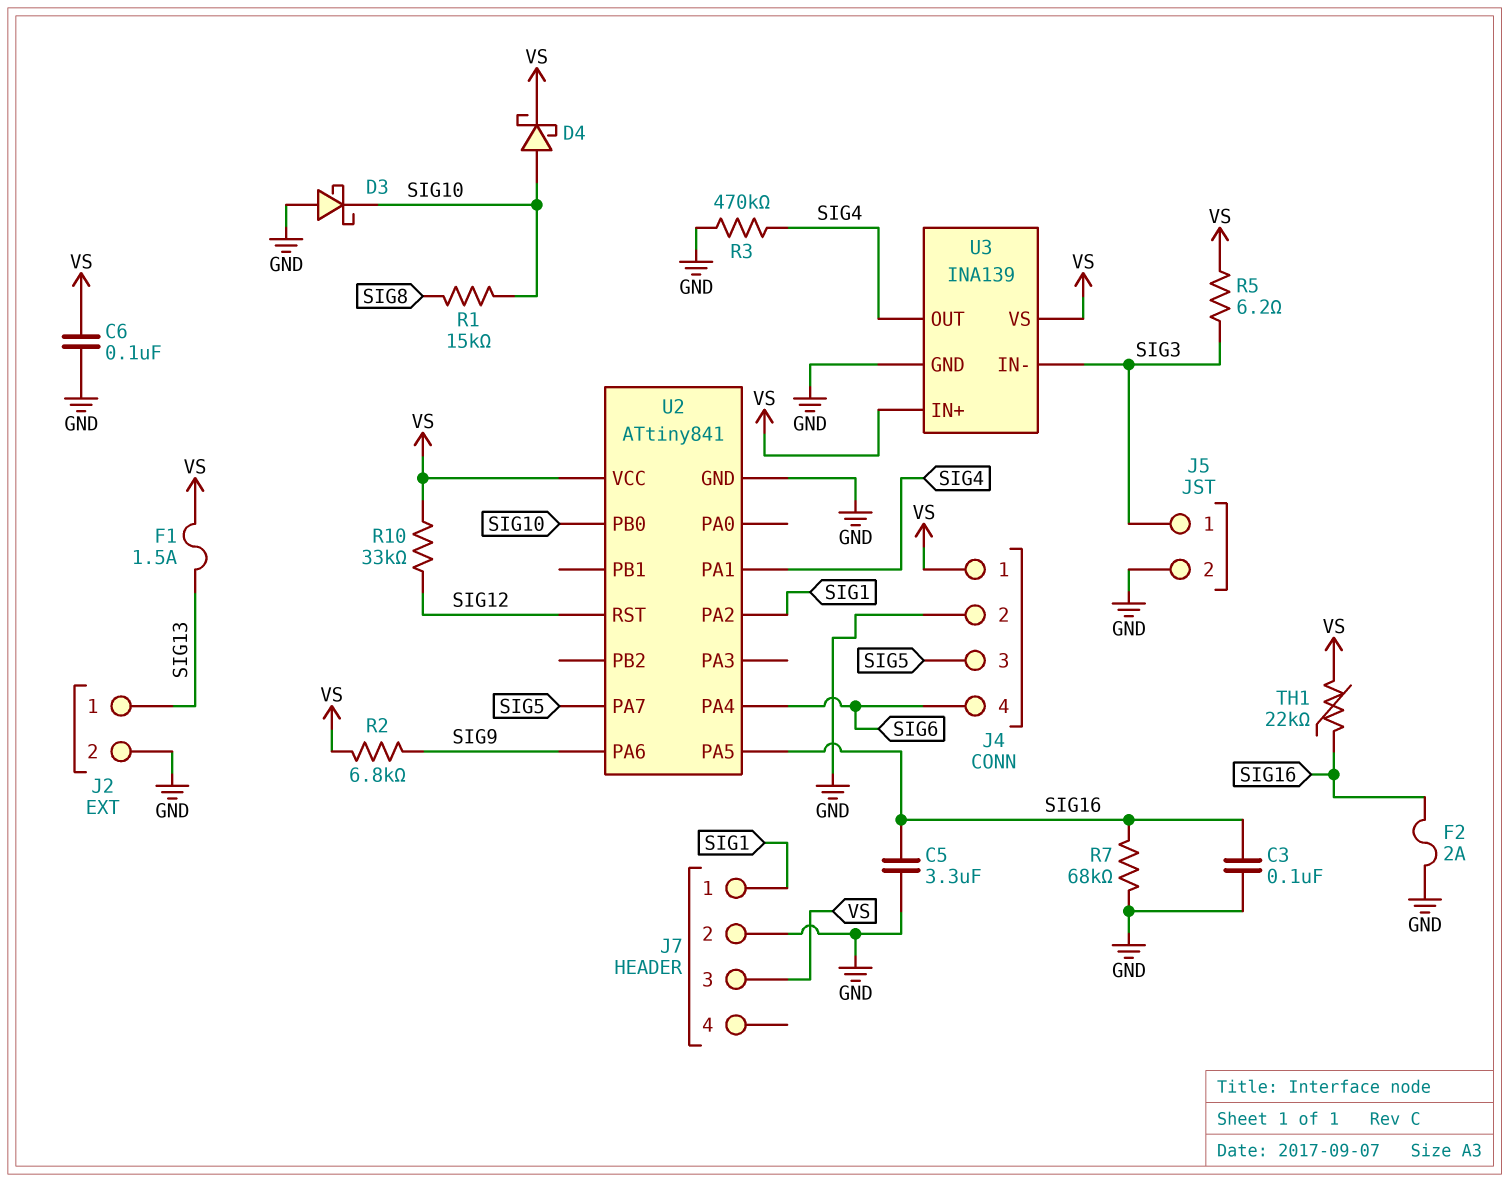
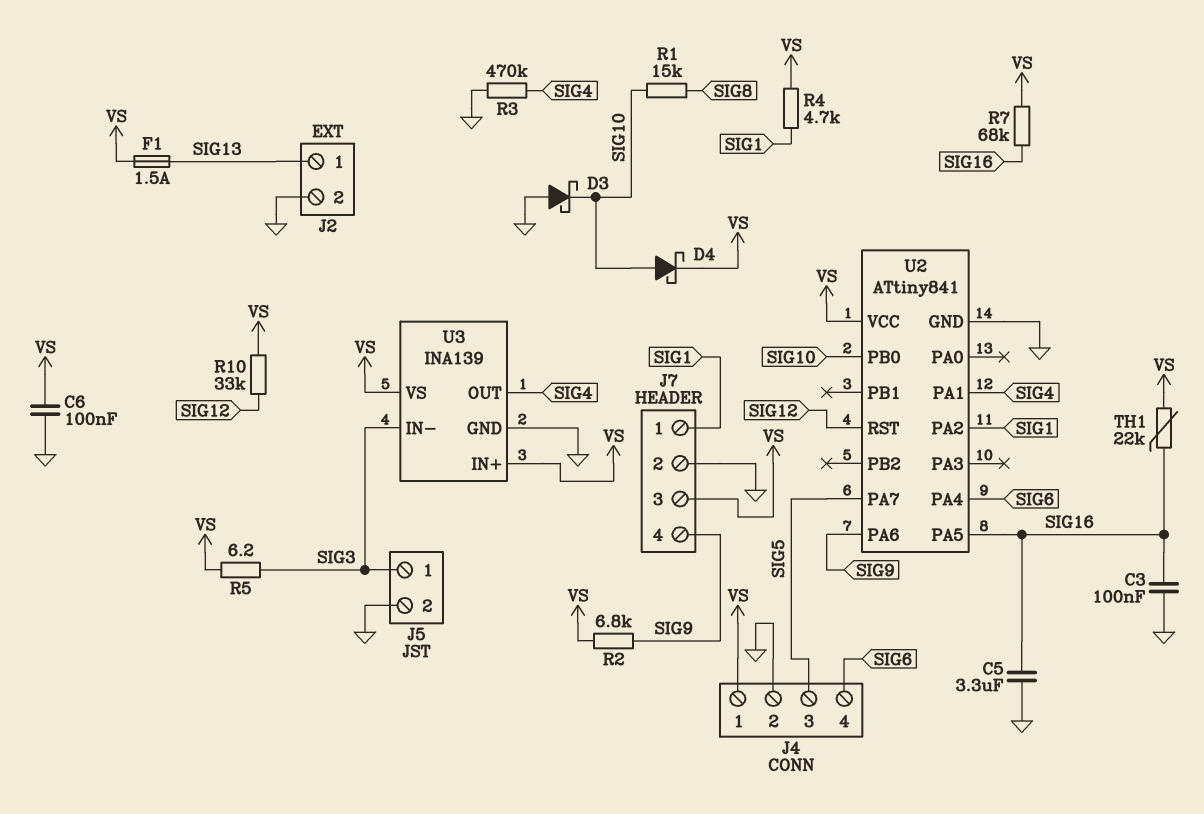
F2: 2A (GND, SIG16) -> none
J7 pin 4: none -> SIG9
R4: none -> 4.7k (SIG1, VS)
R7: 68k (GND, SIG16) -> 68k (SIG16, VS)

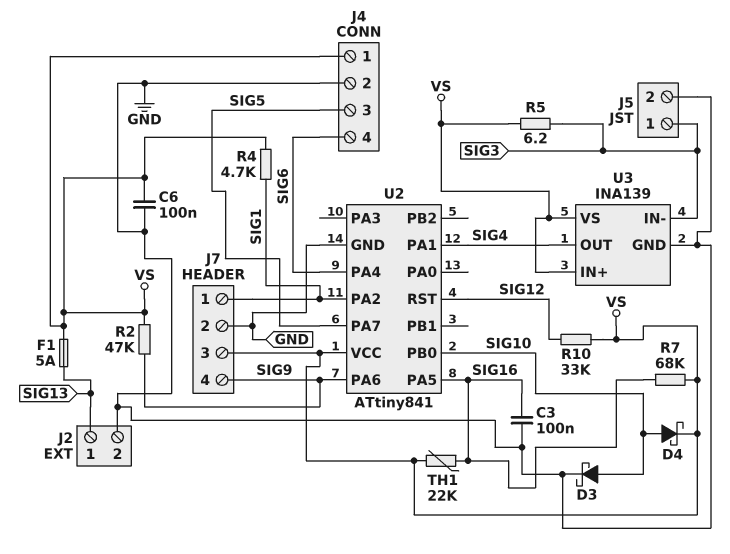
C5: 3.3uF (GND, SIG16) -> none
D3: schottky (A GND, K SIG10) -> schottky (A SIG10, K GND)
F1: 1.5A (SIG13, VS) -> 5A (SIG13, VS)
R1: 15k (SIG8, SIG10) -> none
R2: 6.8k (SIG9, VS) -> 47k (SIG9, VS)
R3: 470k (GND, SIG4) -> none

